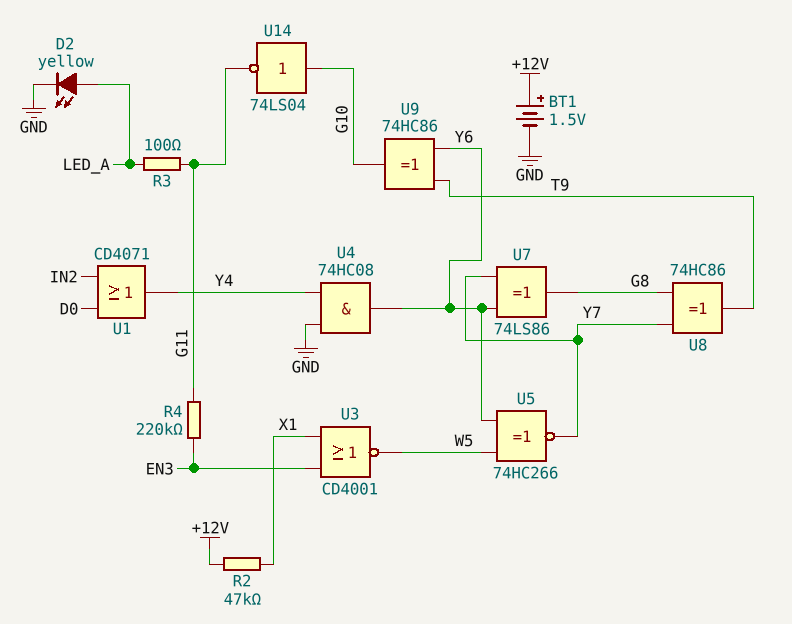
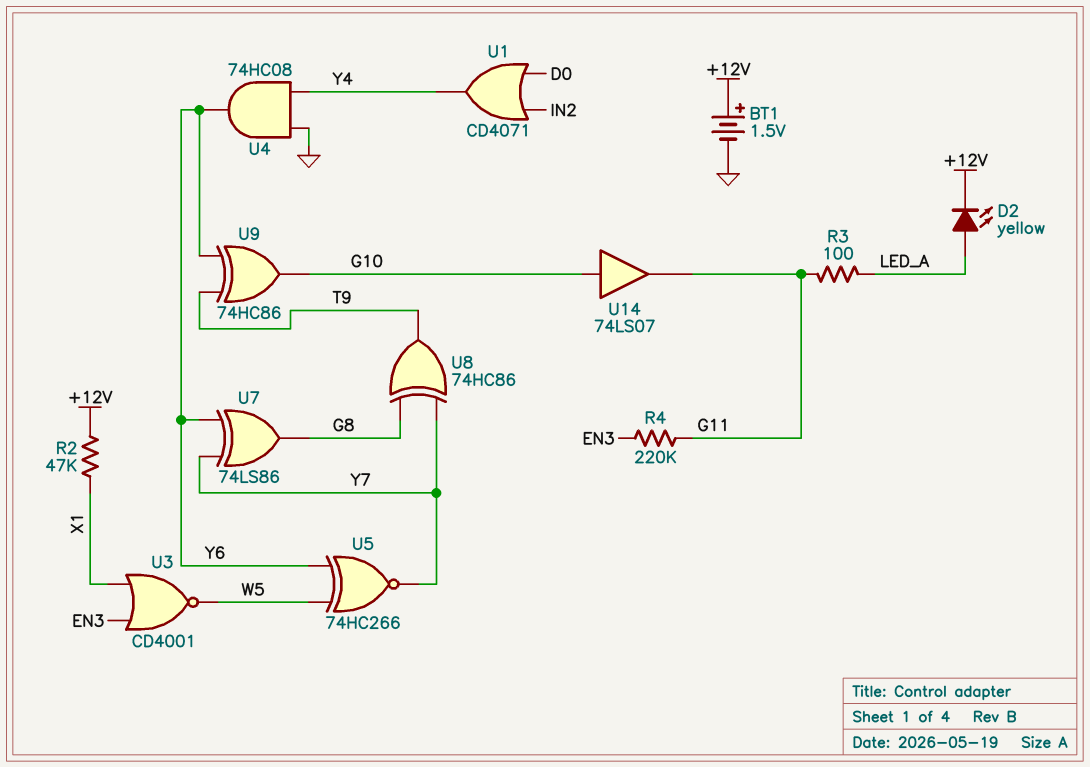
D2: LED yellow (A LED_A, K GND) -> LED yellow (A LED_A, K +12V)
U14: NOT 74LS04 (in G10, out G11) -> buffer 74LS07 (in G10, out G11)

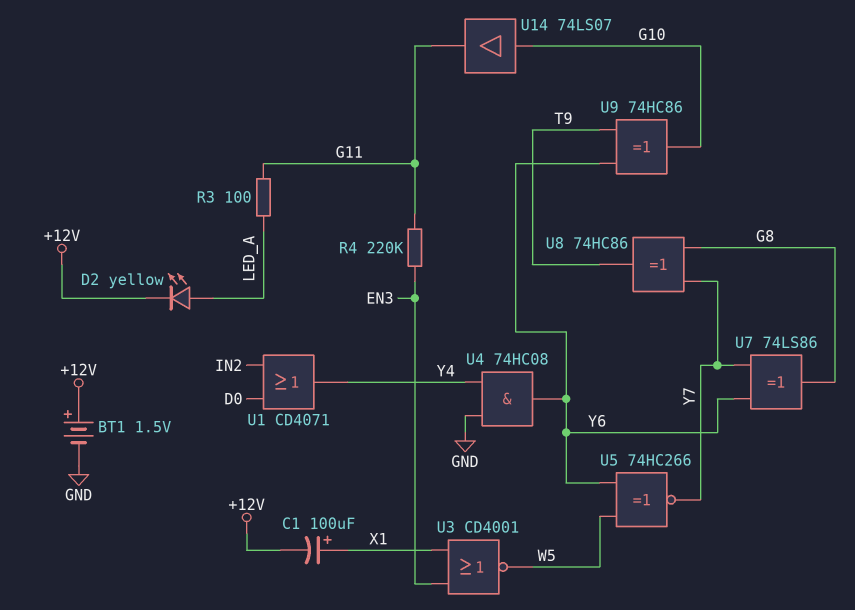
C1: none -> 100uF (plus X1, minus +12V)
R2: 47k (+12V, X1) -> none

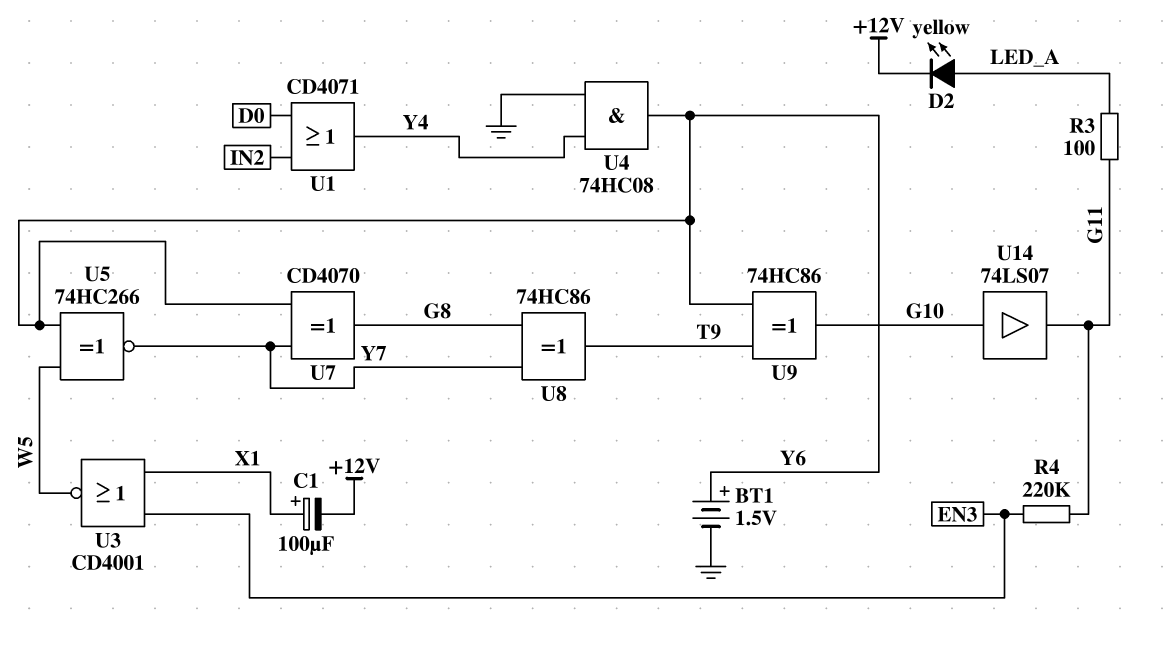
BT1: 1.5V (plus +12V, minus GND) -> 1.5V (plus Y6, minus GND)
U7: XOR 74LS86 (in Y6, in Y7, out G8) -> XOR CD4070 (in Y6, in Y7, out G8)

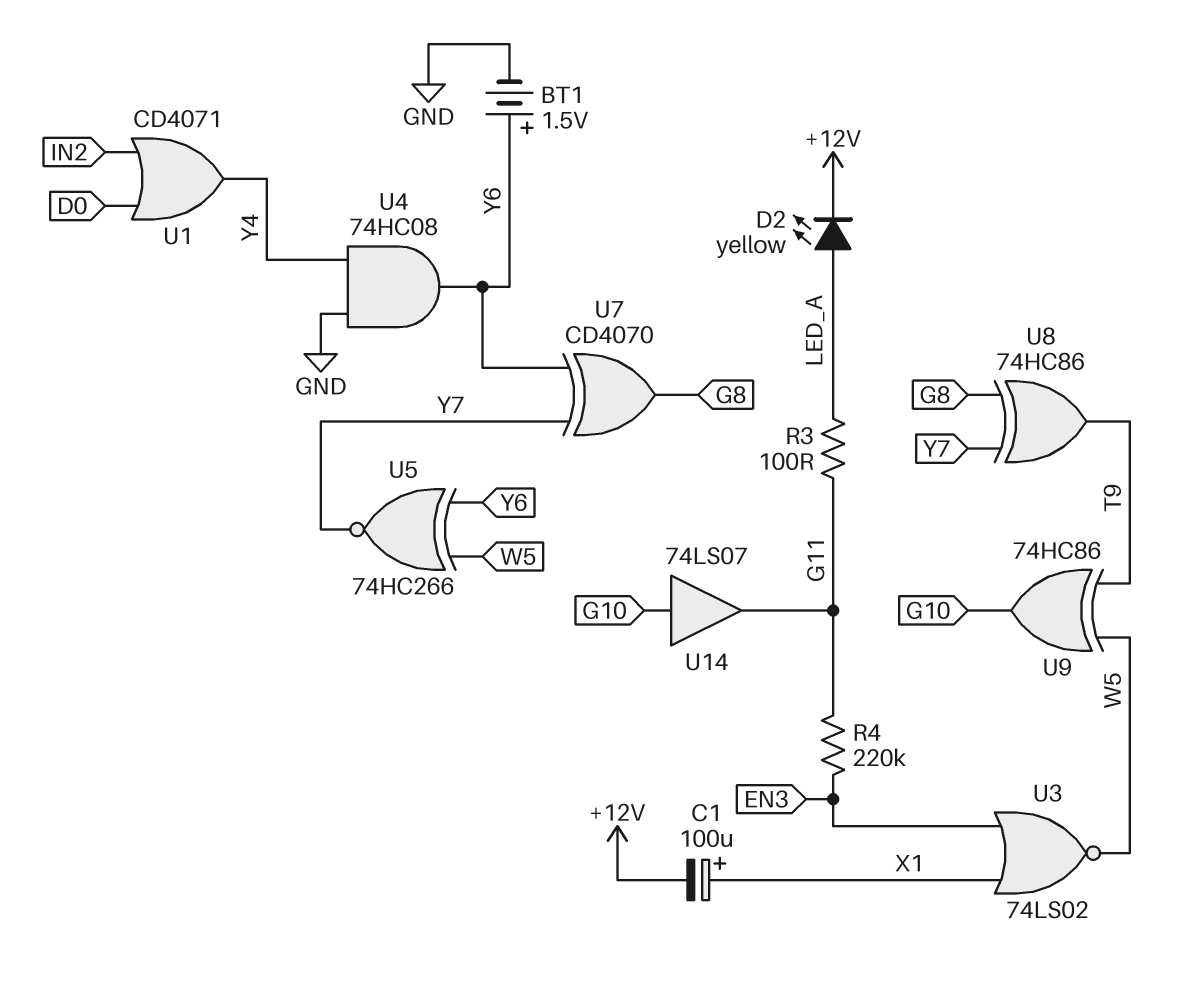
U3: NOR CD4001 (in EN3, in X1, out W5) -> NOR 74LS02 (in EN3, in X1, out W5)
U9: XOR 74HC86 (in T9, in Y6, out G10) -> XOR 74HC86 (in T9, in W5, out G10)

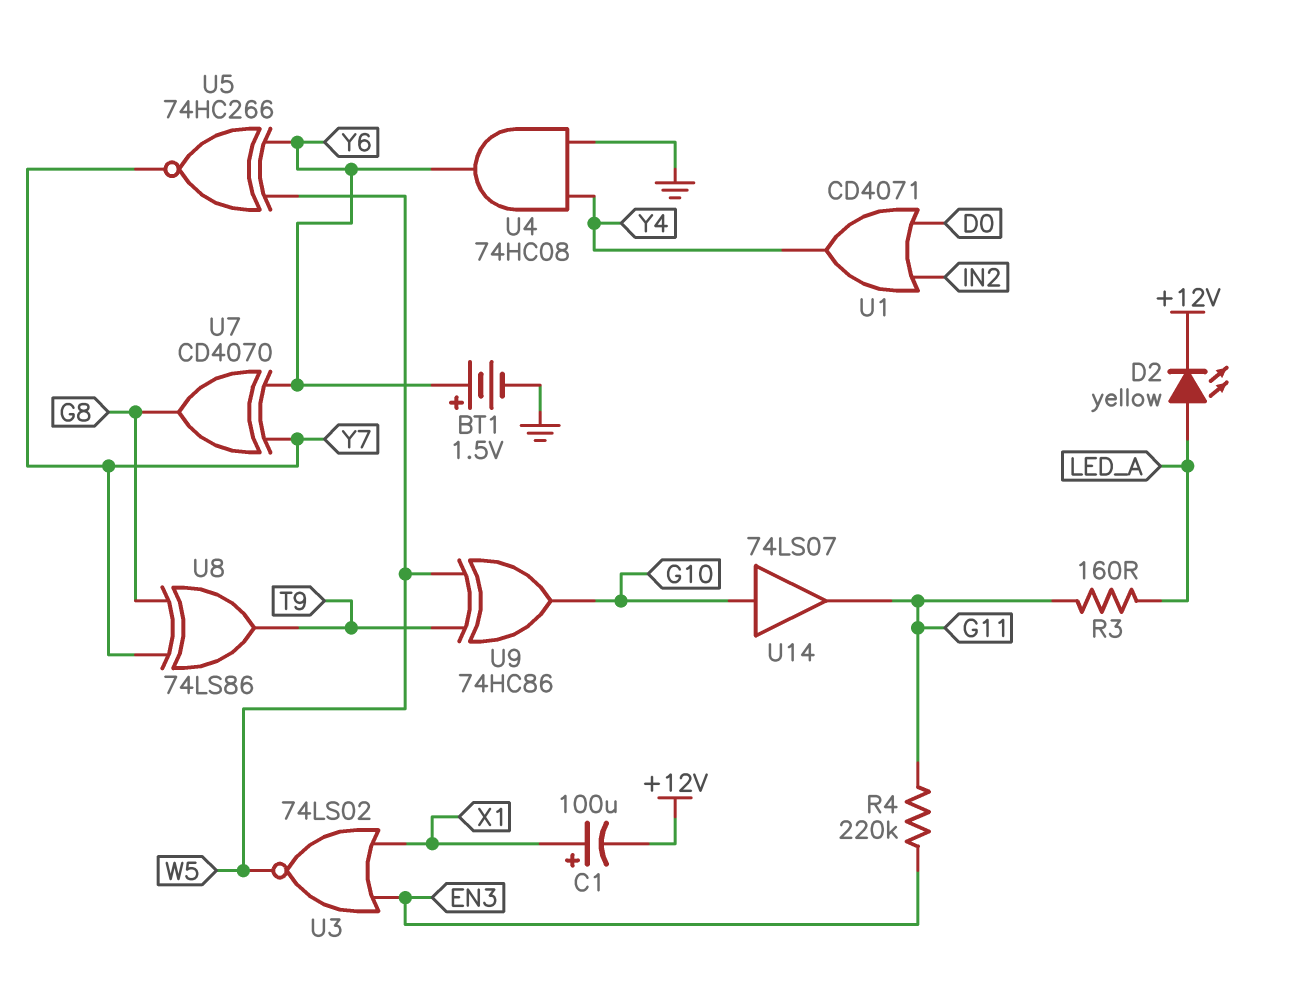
R3: 100 (G11, LED_A) -> 160 (G11, LED_A)
U8: XOR 74HC86 (in G8, in Y7, out T9) -> XOR 74LS86 (in G8, in Y7, out T9)

